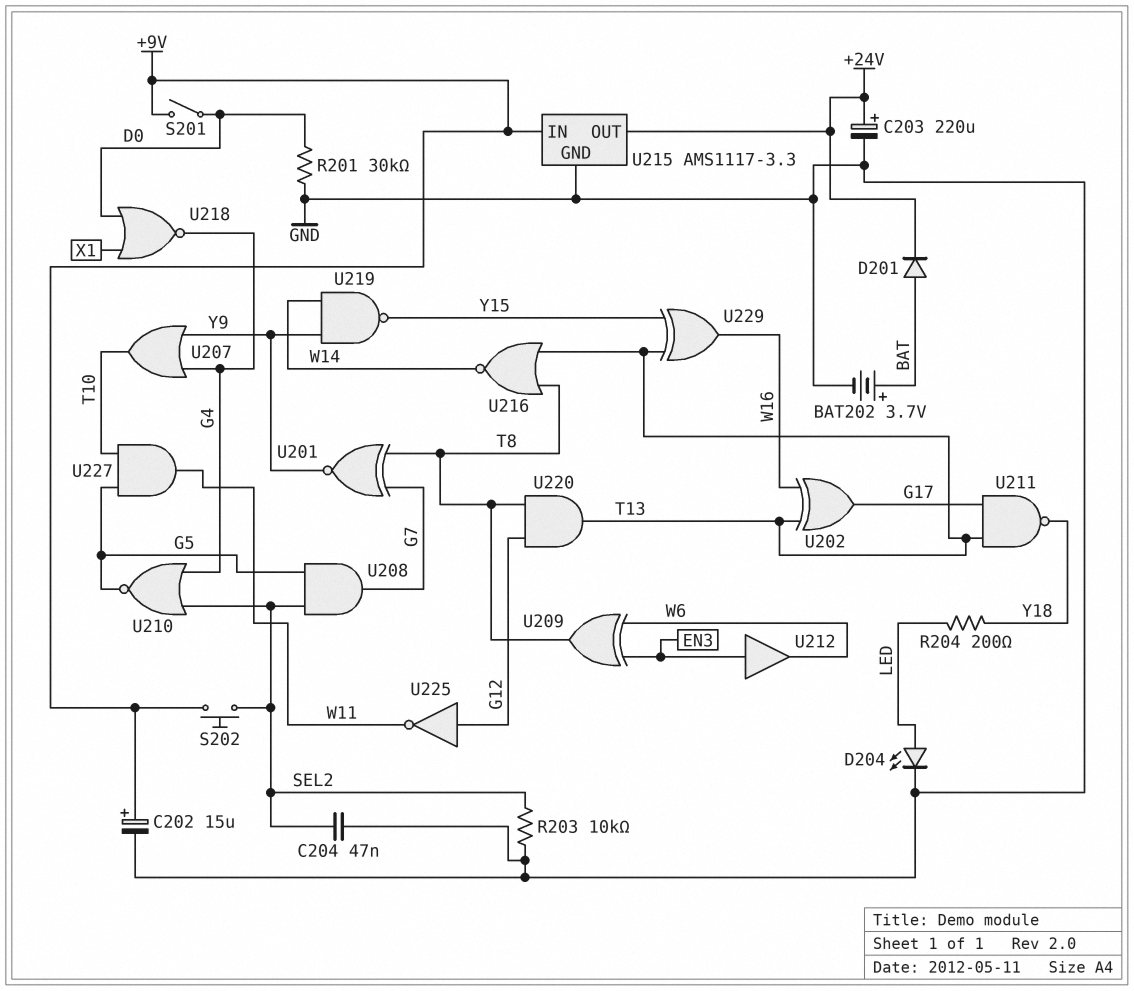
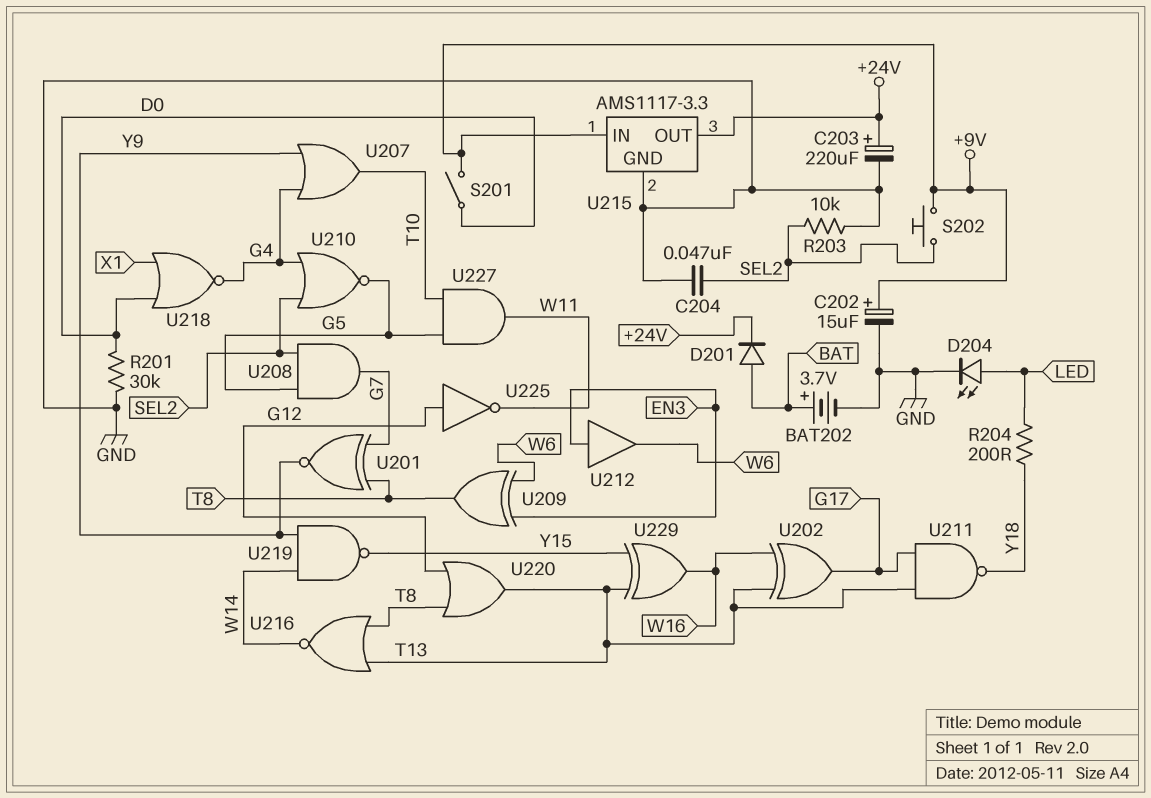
U220: AND (in G12, in T8, out T13) -> OR (in G12, in T8, out T13)

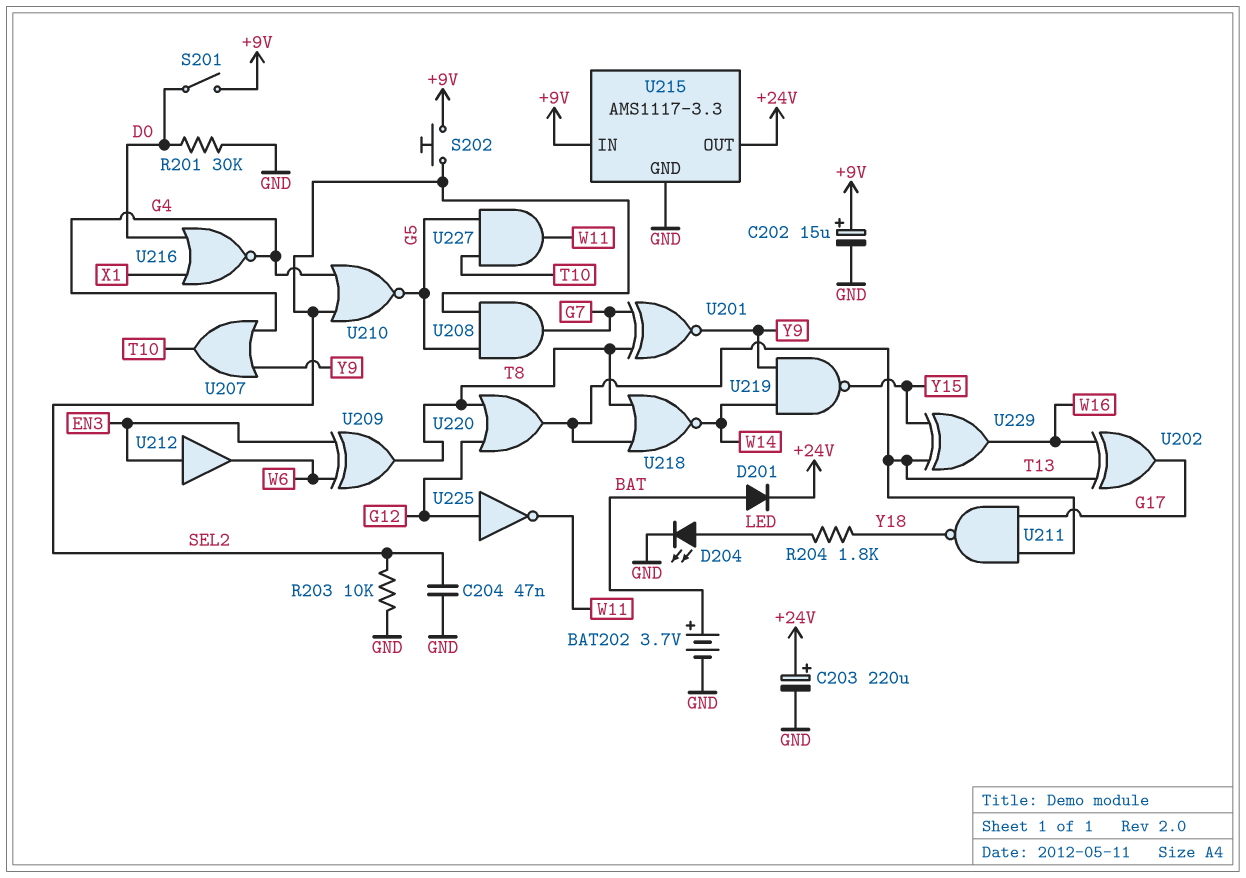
R204: 200 (LED, Y18) -> 1.8k (LED, Y18)
U216: NOR (in T8, in T13, out W14) -> NOR (in D0, in X1, out G4)
U218: NOR (in D0, in X1, out G4) -> NOR (in T8, in T13, out W14)

